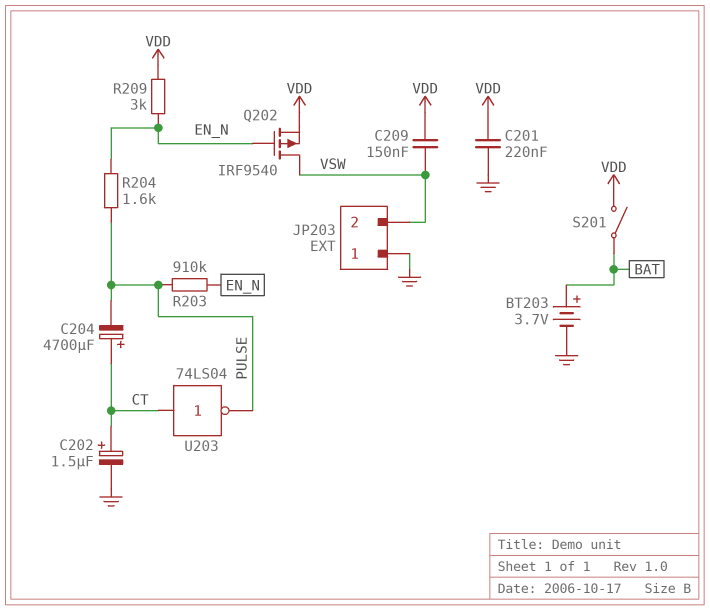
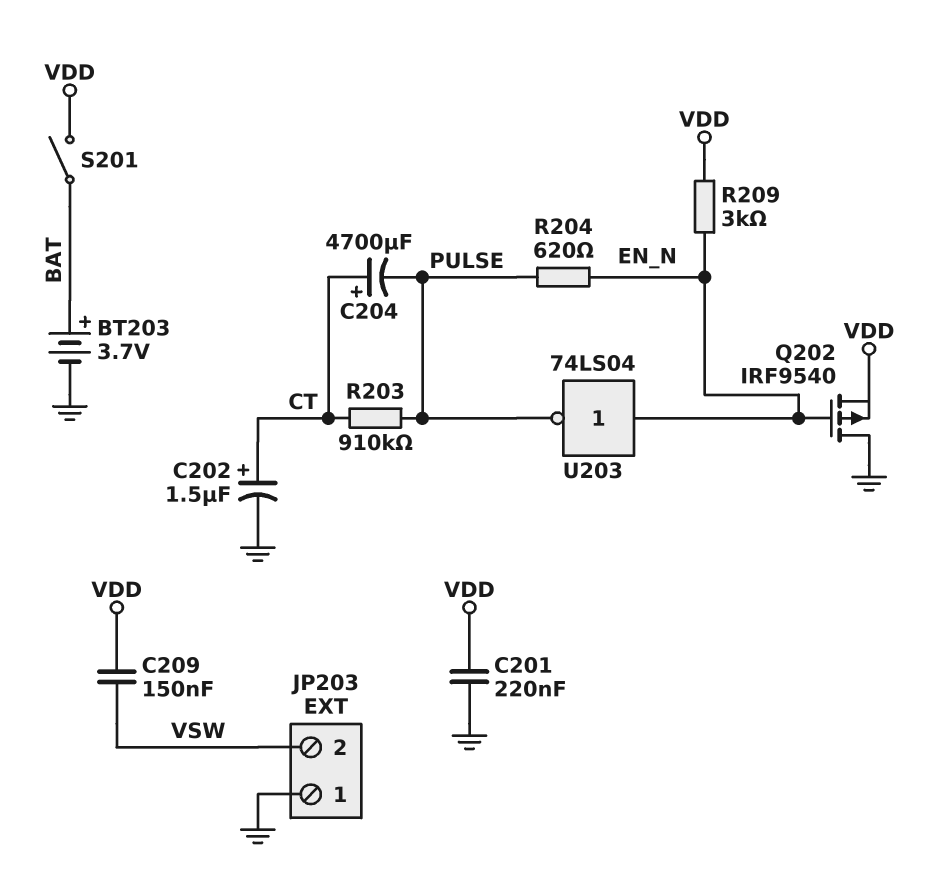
Q202: PMOS IRF9540 (G EN_N, D VSW, S VDD) -> PMOS IRF9540 (G EN_N, D GND, S VDD)
R203: 910k (EN_N, PULSE) -> 910k (CT, PULSE)
R204: 1.6k (EN_N, PULSE) -> 620 (EN_N, PULSE)
U203: NOT 74LS04 (in CT, out PULSE) -> NOT 74LS04 (in EN_N, out PULSE)

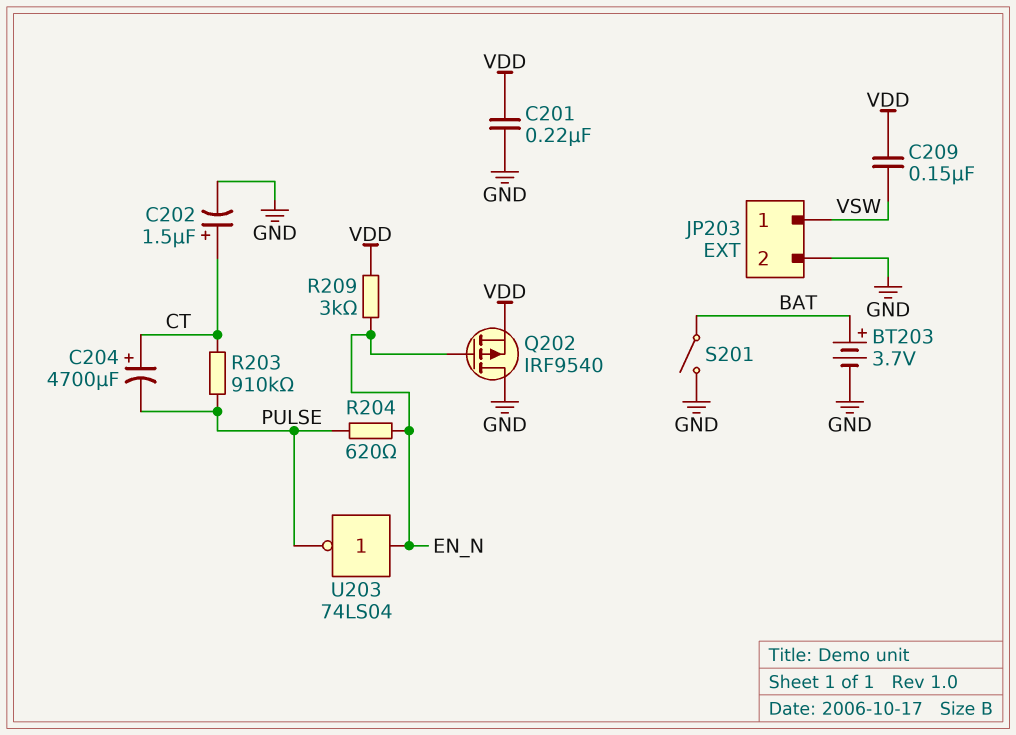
JP203 pin 1: GND -> VSW
JP203 pin 2: VSW -> GND
S201: switch (BAT, VDD) -> switch (BAT, GND)

